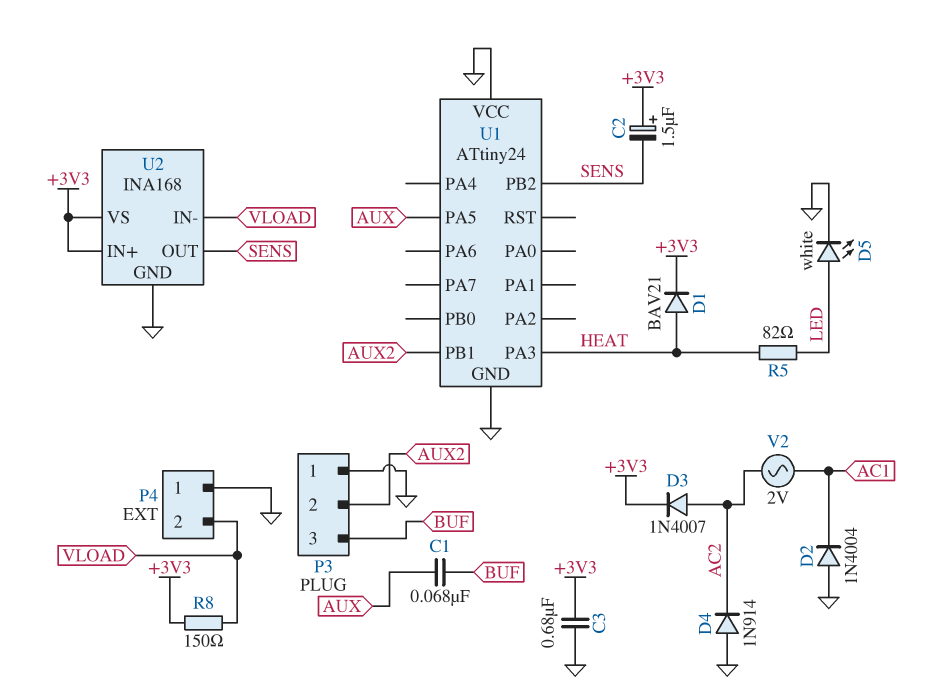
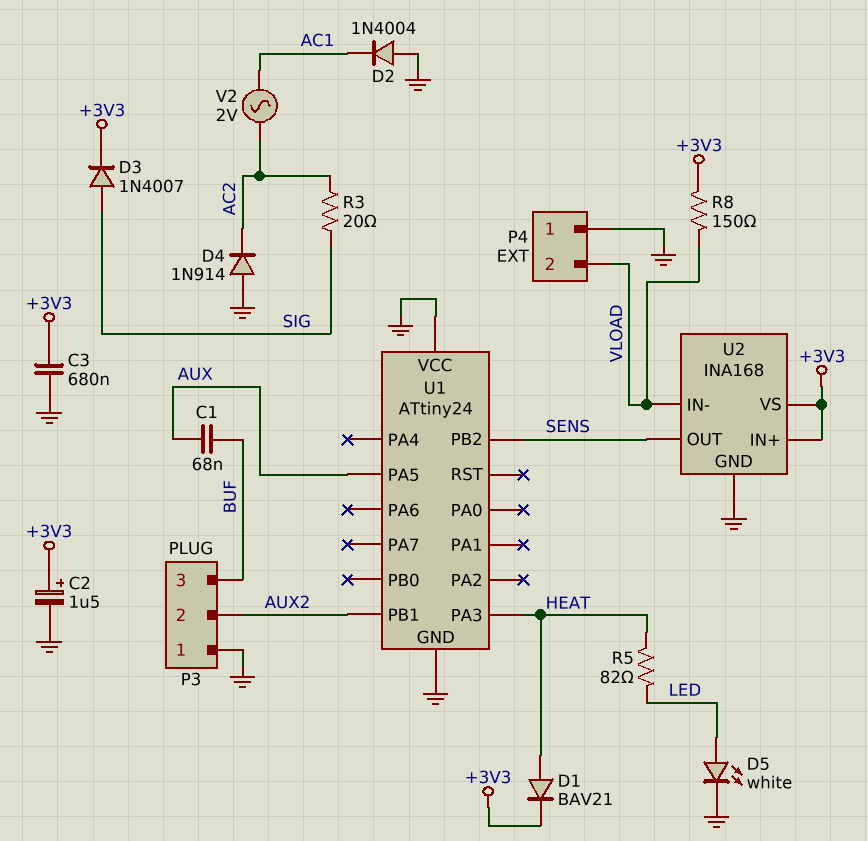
C2: 1.5uF (plus +3V3, minus SENS) -> 1.5uF (plus +3V3, minus GND)
D3: diode 1N4007 (A AC2, K +3V3) -> diode 1N4007 (A SIG, K +3V3)
R3: none -> 20 (AC2, SIG)

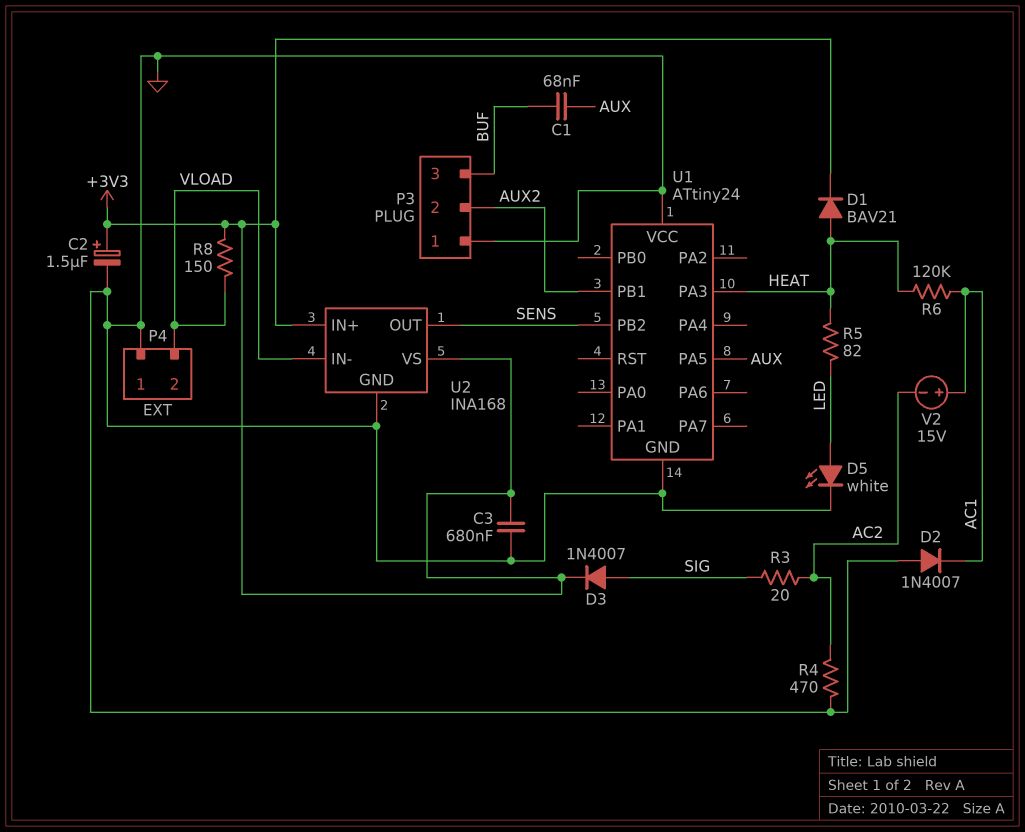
D2: diode 1N4004 (A GND, K AC1) -> diode 1N4007 (A GND, K AC1)
D4: diode 1N914 (A GND, K AC2) -> none
R4: none -> 470 (AC2, GND)
R6: none -> 120k (AC1, HEAT)
V2: AC 2V (AC1, AC2) -> 15V (plus AC1, minus AC2)

